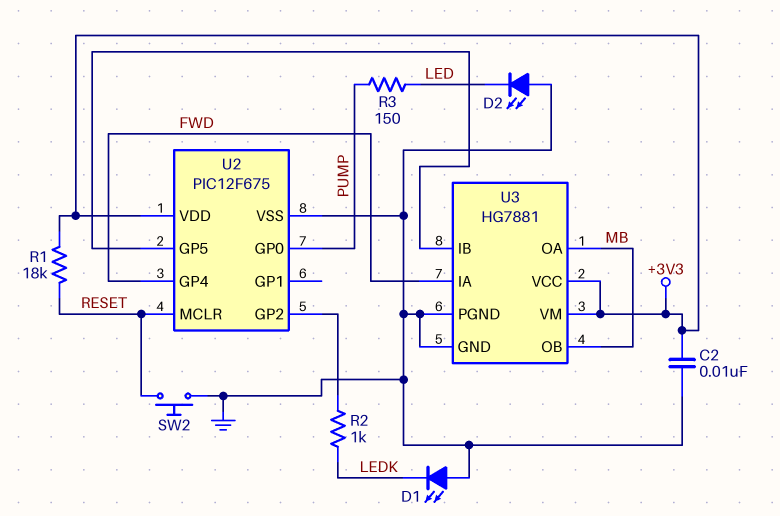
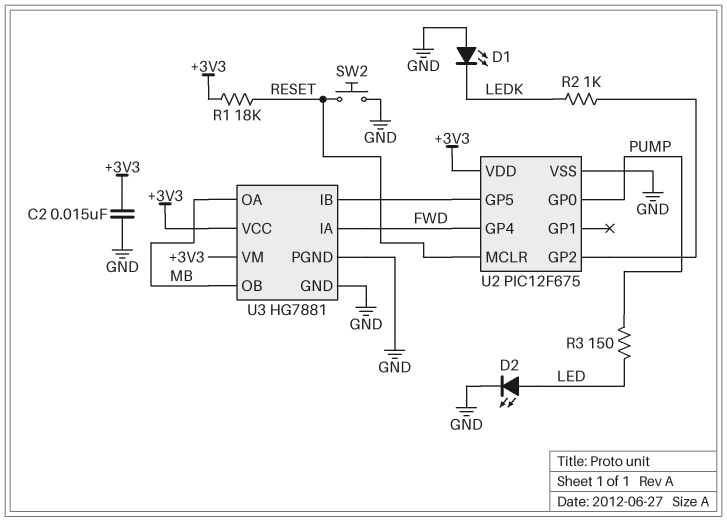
C2: 10nF (+3V3, GND) -> 15nF (+3V3, GND)
D2: LED (A GND, K LED) -> LED (A LED, K GND)

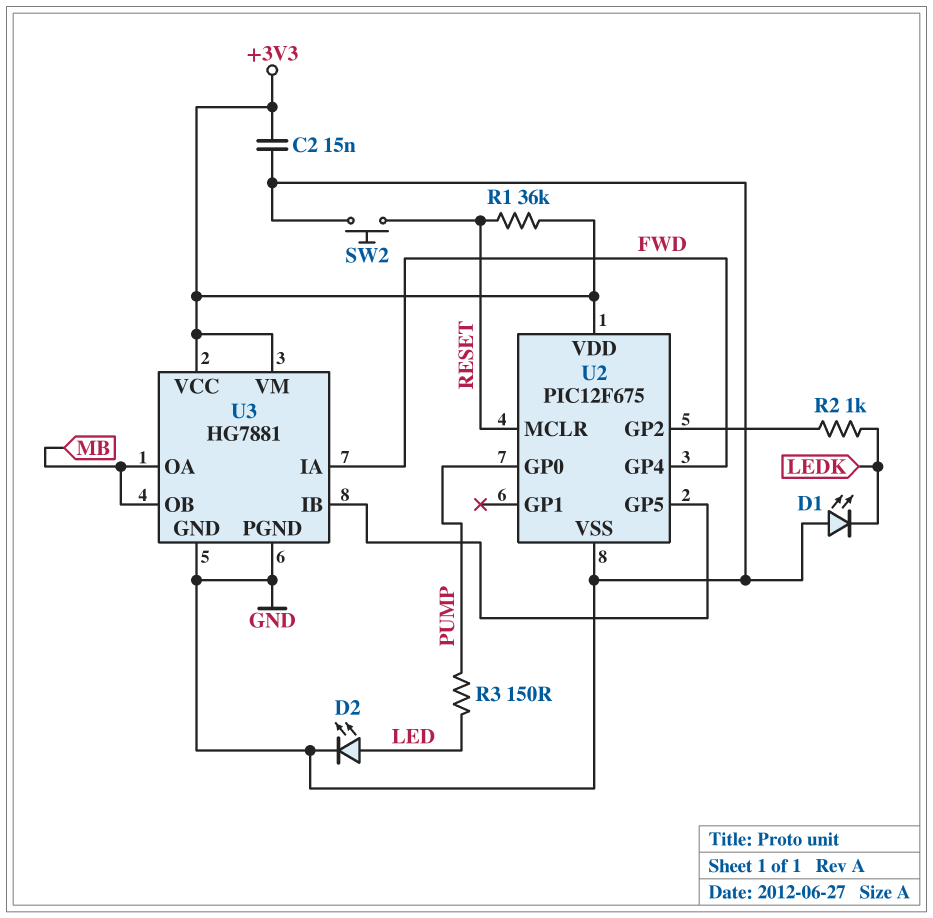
R1: 18k (+3V3, RESET) -> 36k (+3V3, RESET)

